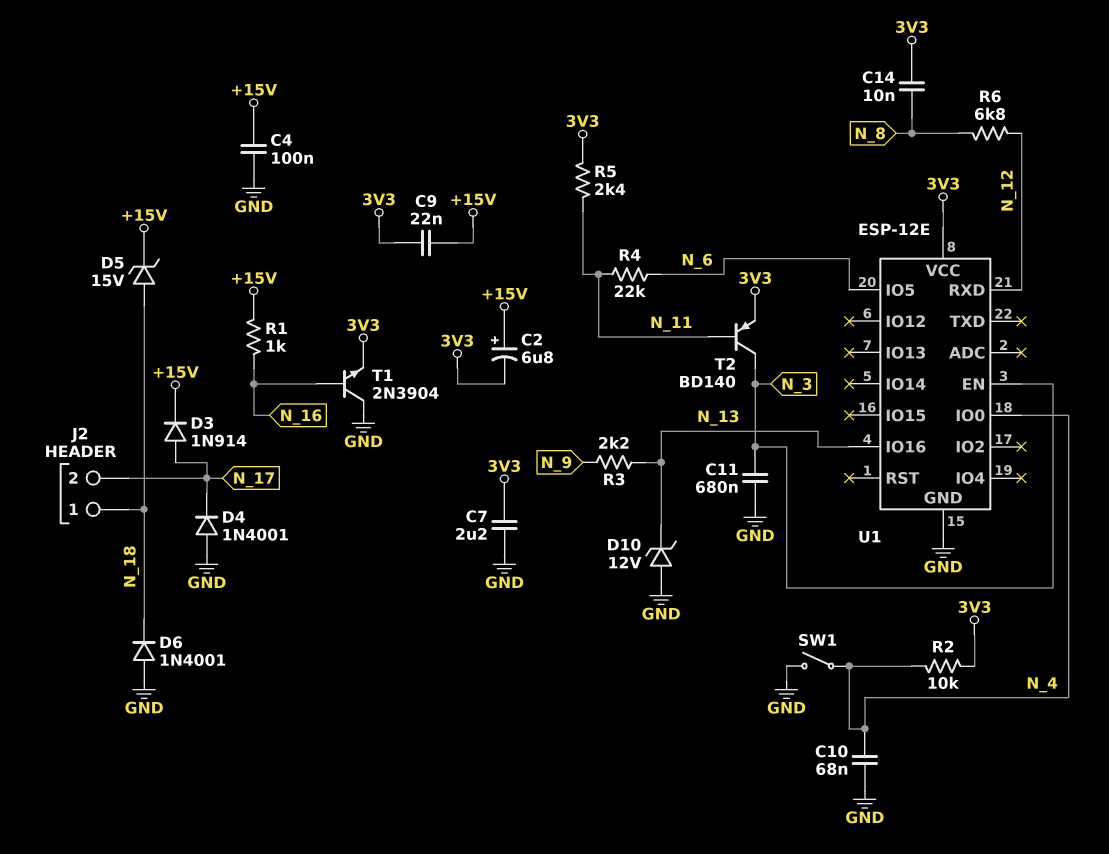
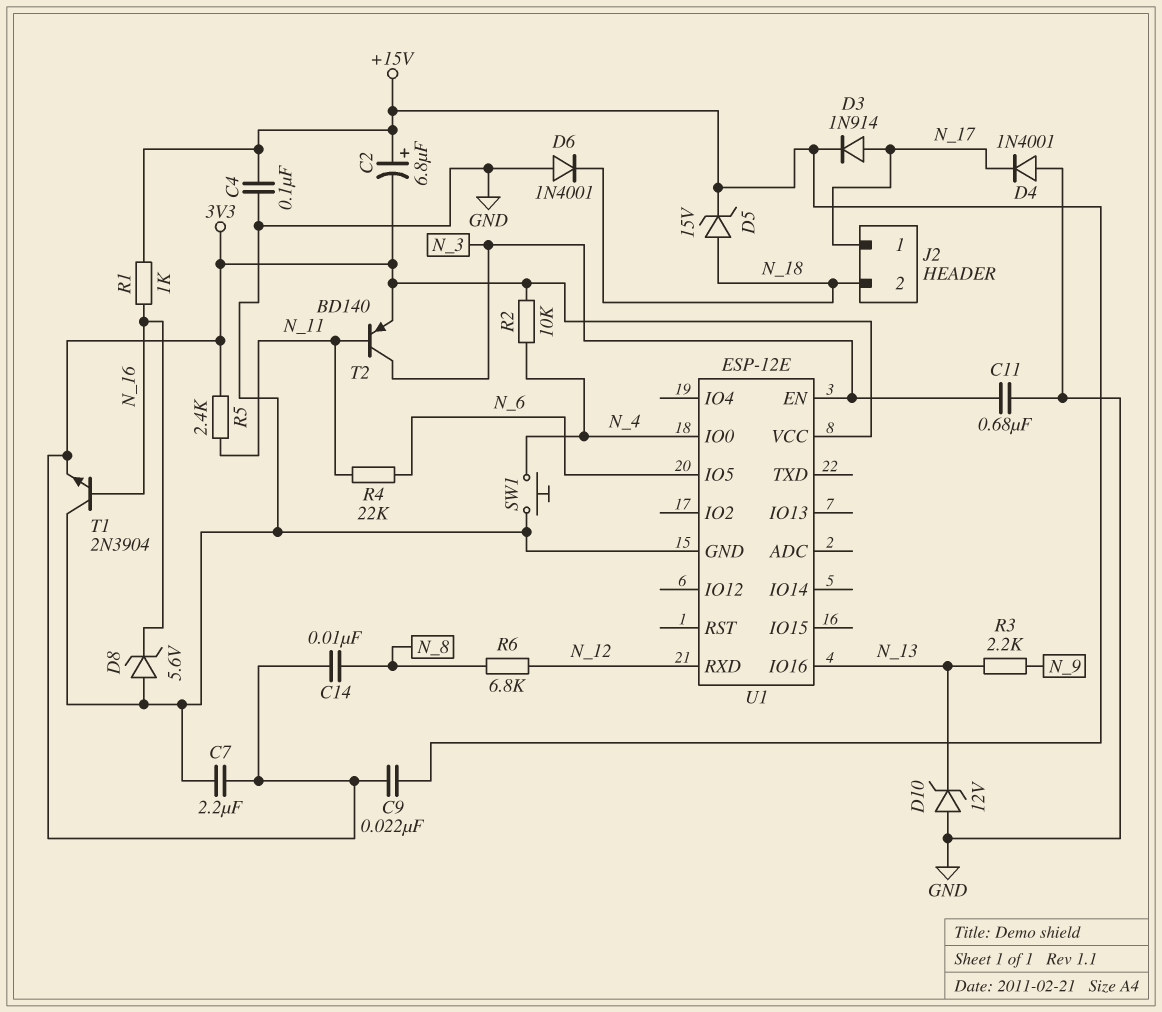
C10: 68nF (GND, N_4) -> none
D8: none -> zener 5.6V (A GND, K N_16)
J2 pin 1: N_18 -> N_17
J2 pin 2: N_17 -> N_18
SW1: switch (GND, N_4) -> button (GND, N_4)

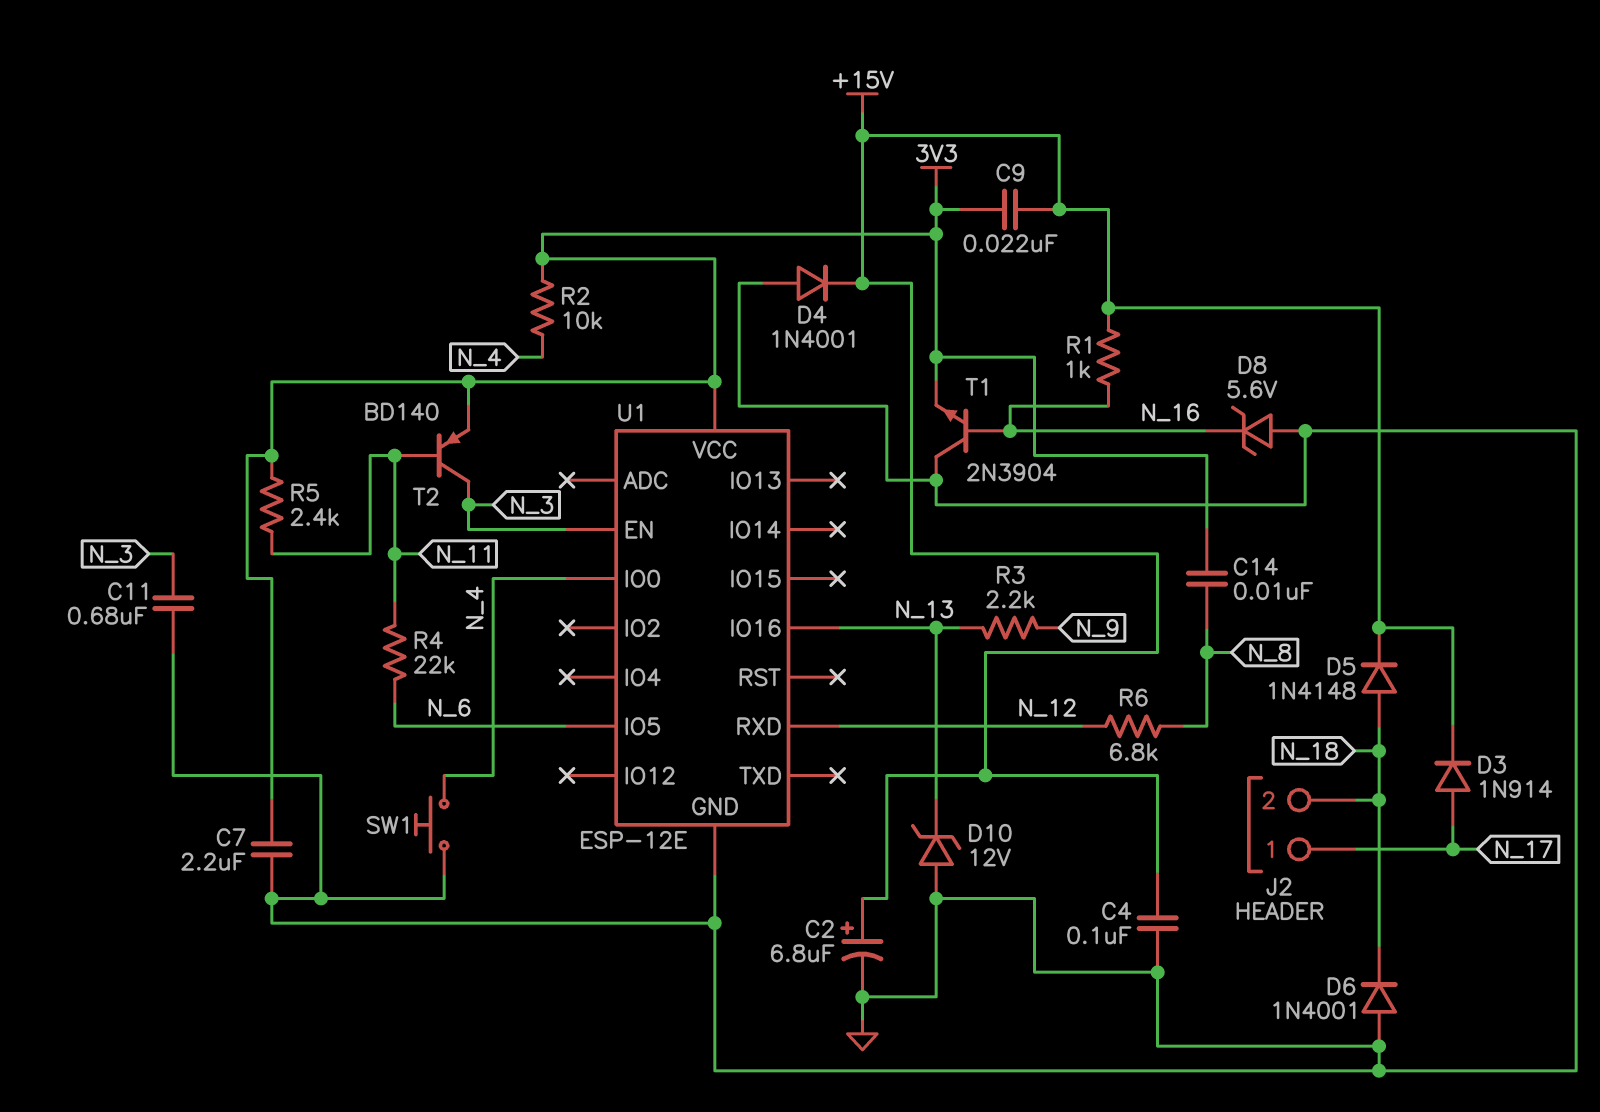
C2: 6.8uF (plus +15V, minus 3V3) -> 6.8uF (plus +15V, minus GND)
D4: diode 1N4001 (A GND, K N_17) -> diode 1N4001 (A GND, K +15V)
D5: zener 15V (A N_18, K +15V) -> diode 1N4148 (A N_18, K +15V)

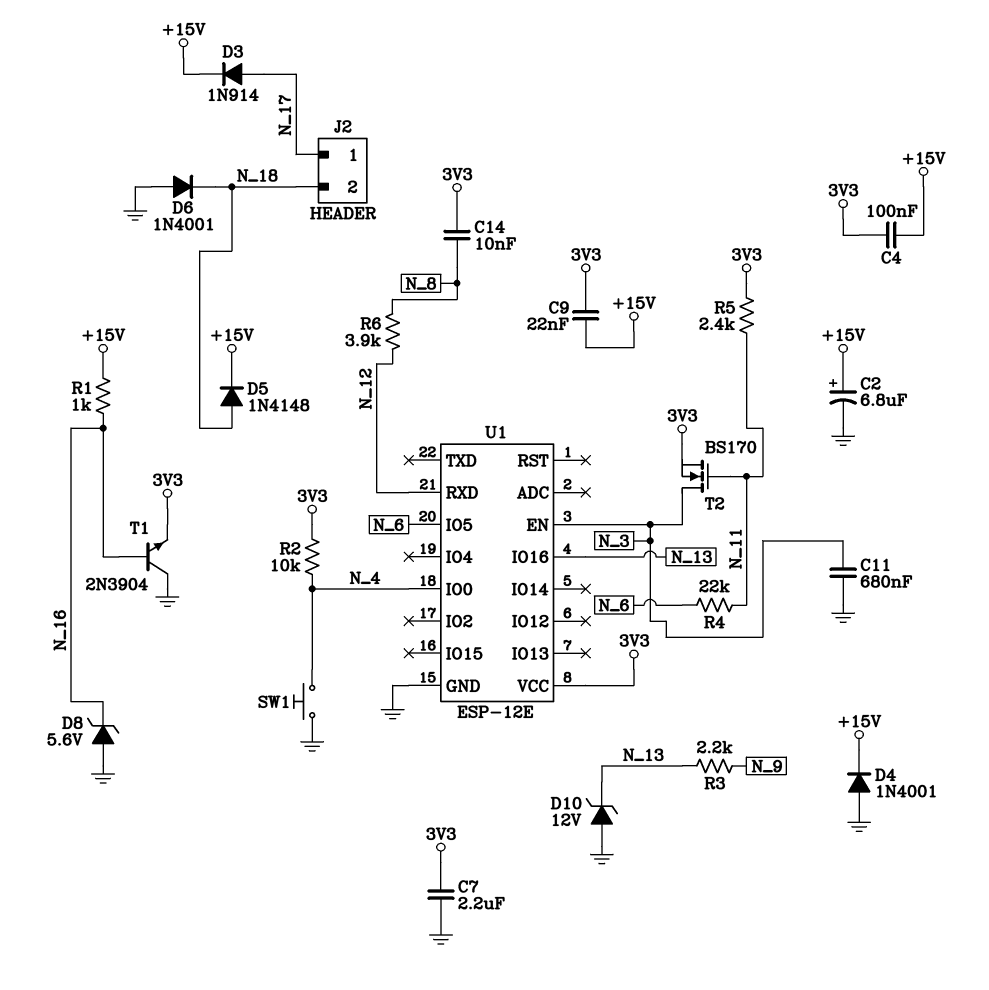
C4: 100nF (+15V, GND) -> 100nF (+15V, 3V3)
R6: 6.8k (N_8, N_12) -> 3.9k (N_8, N_12)
T2: PNP BD140 (B N_11, C N_3, E 3V3) -> NMOS BS170 (G N_11, D N_3, S 3V3)

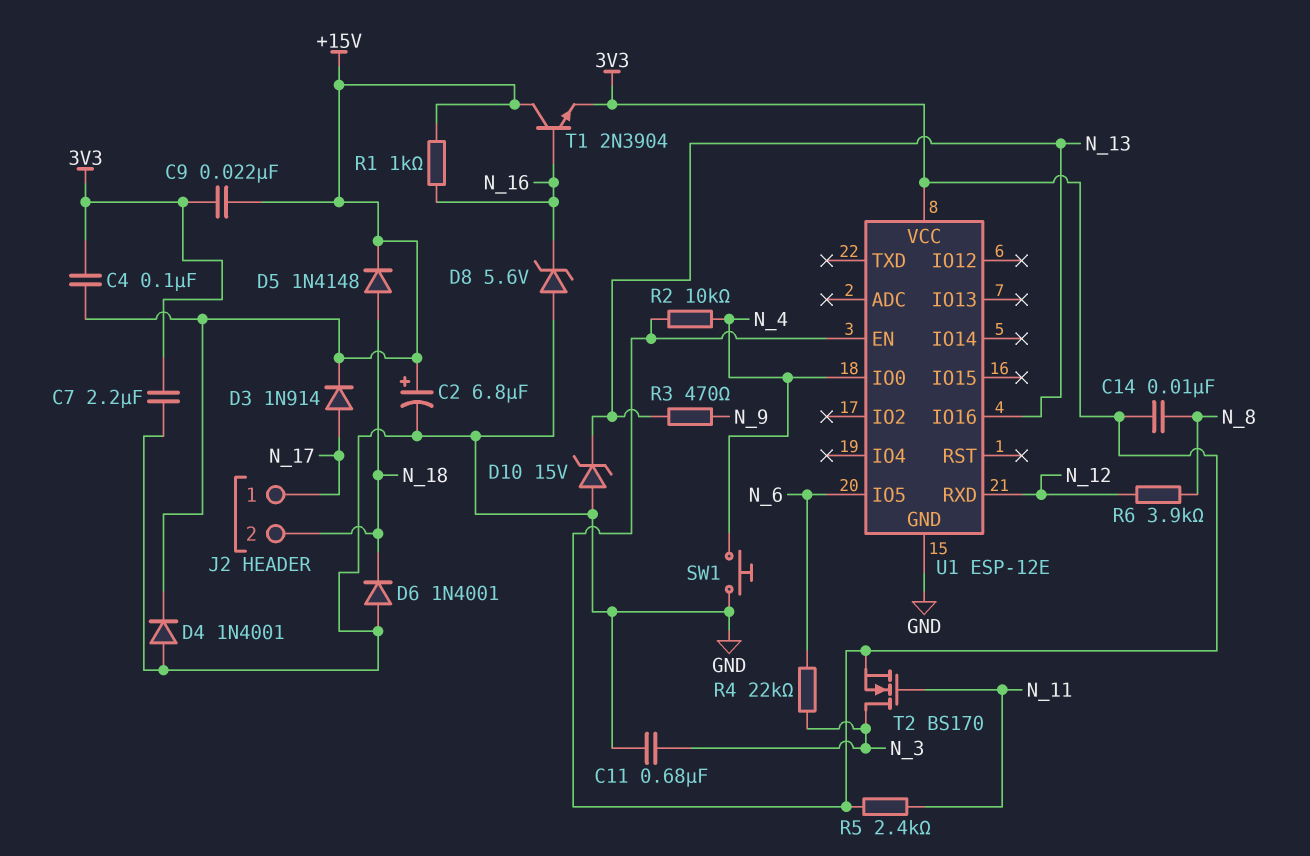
D10: zener 12V (A GND, K N_13) -> zener 15V (A GND, K N_13)
R3: 2.2k (N_9, N_13) -> 470 (N_9, N_13)
R4: 22k (N_6, N_11) -> 22k (N_3, N_6)
T1: NPN 2N3904 (B N_16, C GND, E 3V3) -> NPN 2N3904 (B N_16, C +15V, E 3V3)
U1 pin EN: N_3 -> 3V3

